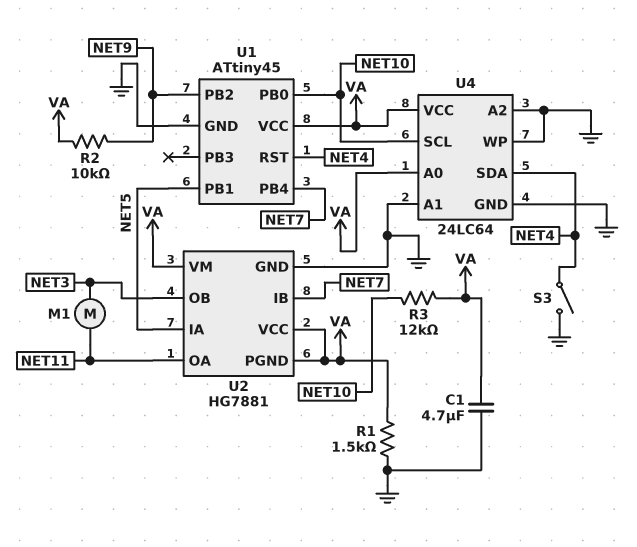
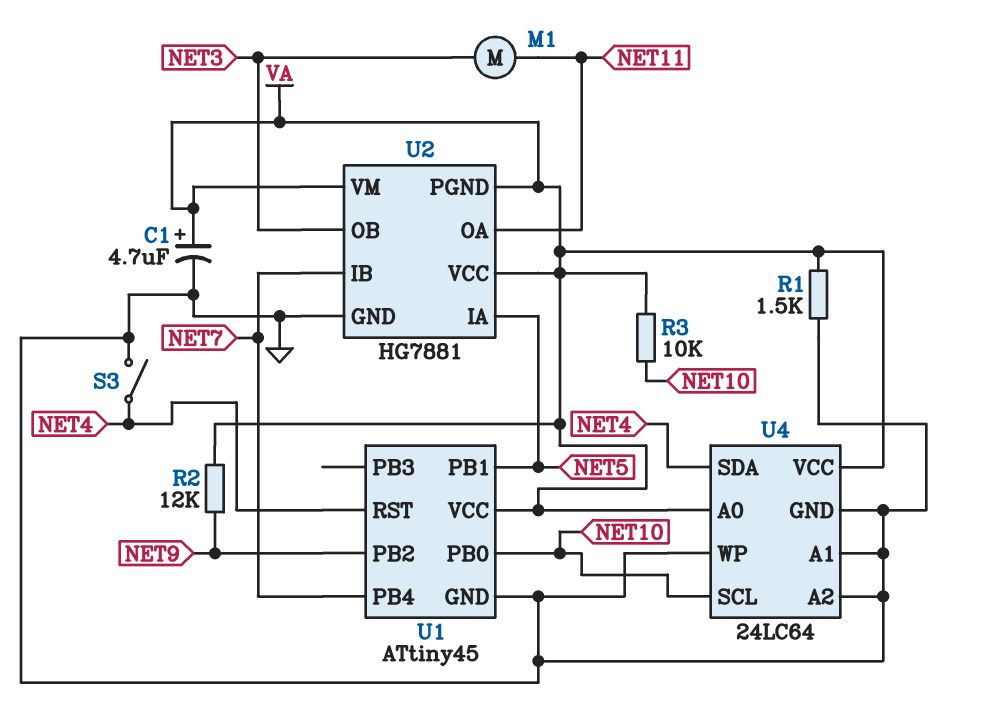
C1: 4.7uF (GND, VA) -> 4.7uF (plus VA, minus GND)
R2: 10k (NET9, VA) -> 12k (NET9, VA)
R3: 12k (NET10, VA) -> 10k (NET10, VA)

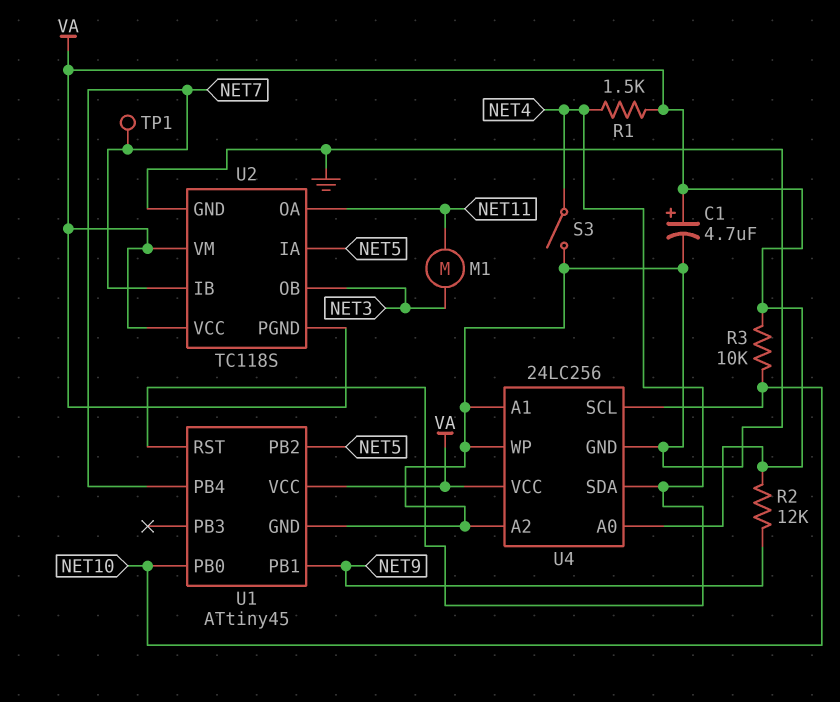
R1: 1.5k (GND, VA) -> 1.5k (NET4, VA)
TP1: none -> test point (NET7)
U1 pin PB1: NET5 -> NET9
U1 pin PB2: NET9 -> NET5
U2: HG7881 -> TC118S
U4: 24LC64 -> 24LC256

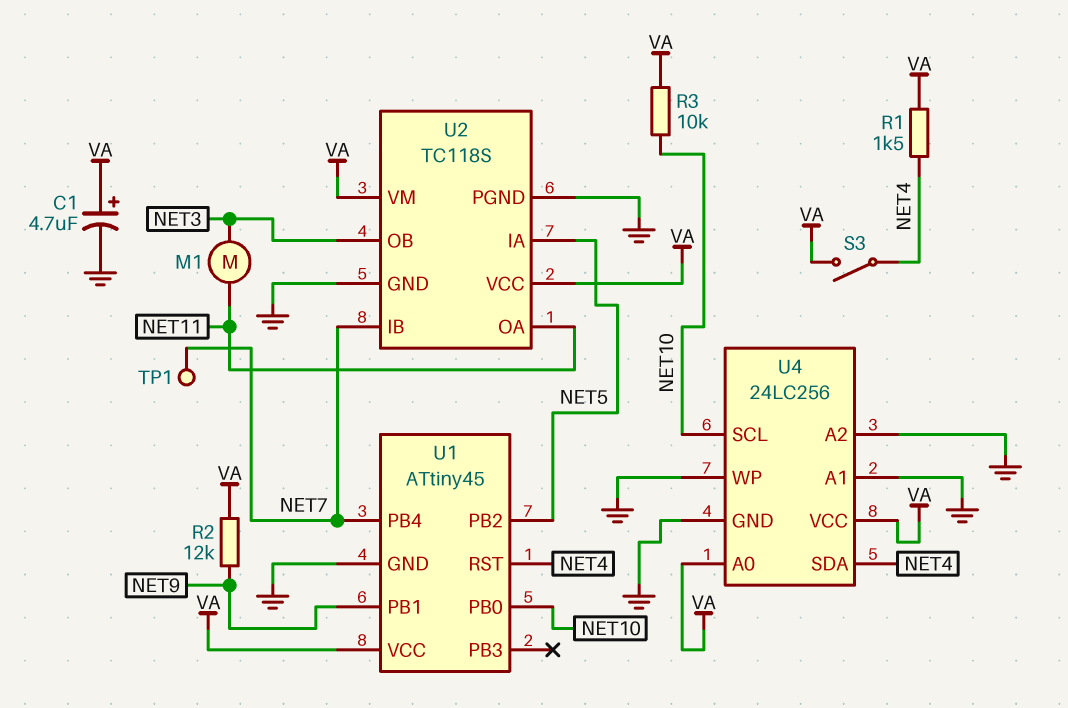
S3: switch (GND, NET4) -> switch (NET4, VA)
U2 pin PGND: VA -> GND

